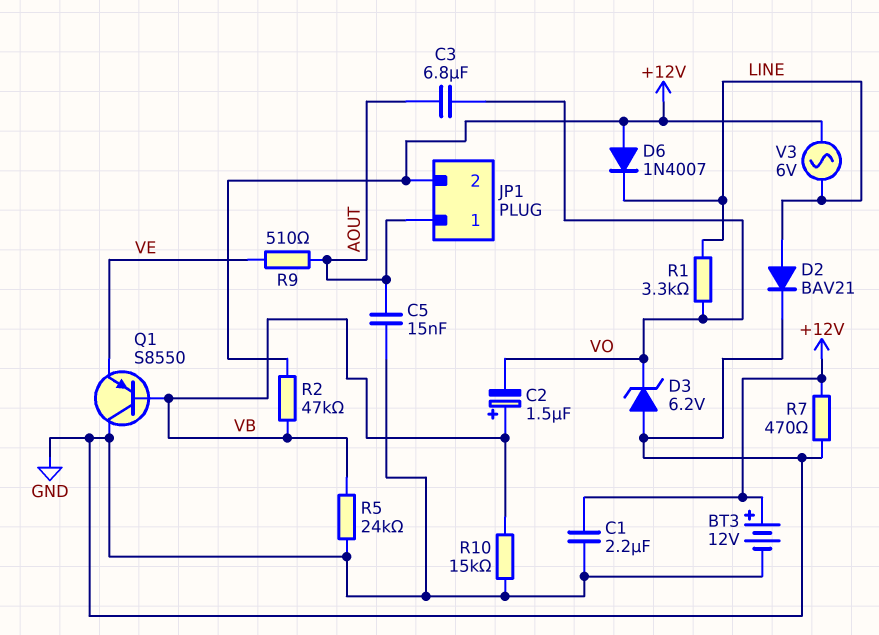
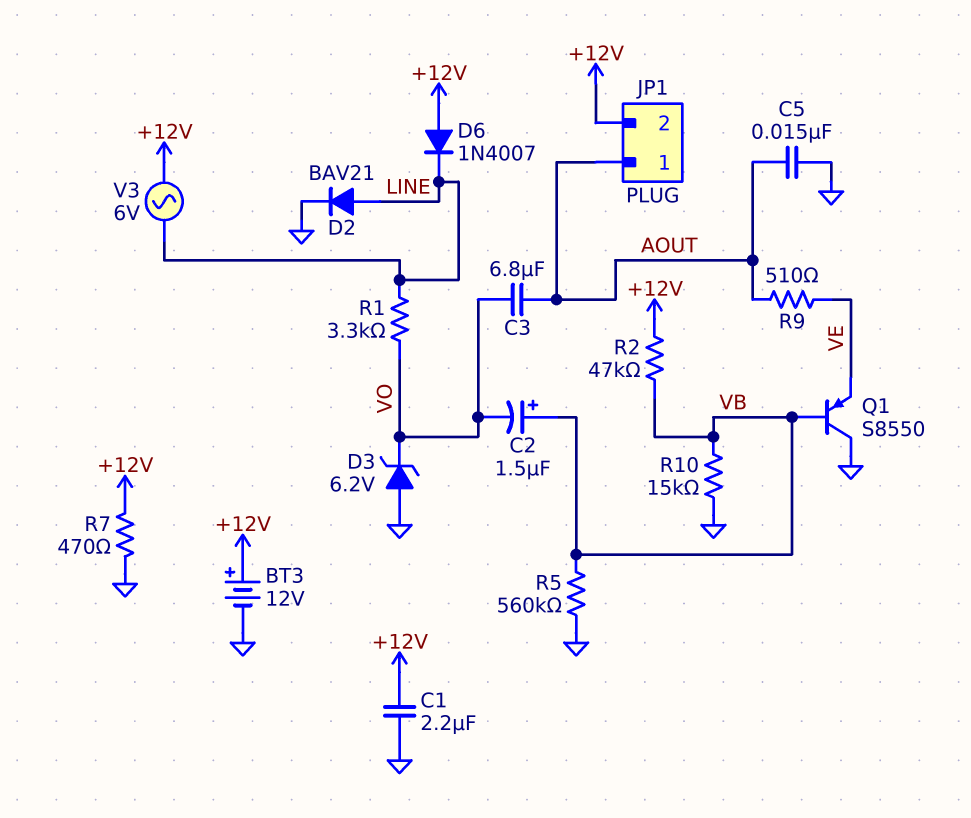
R5: 24k (GND, VB) -> 560k (GND, VB)

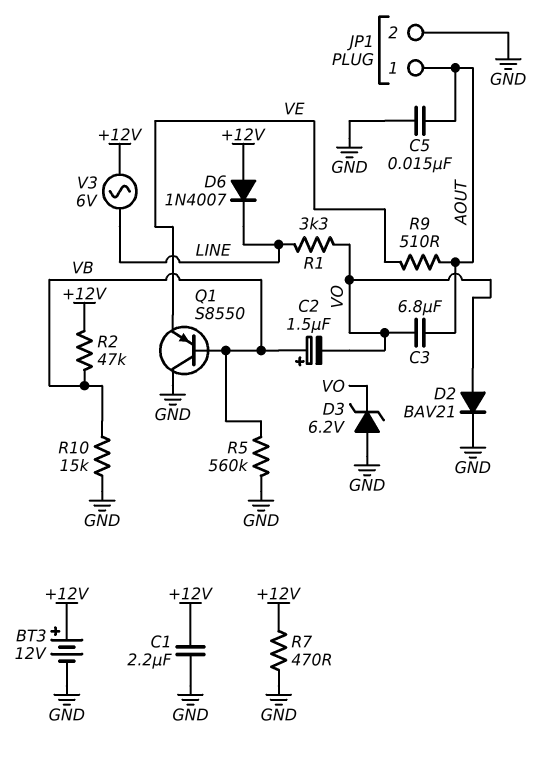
D2: diode BAV21 (A LINE, K GND) -> diode BAV21 (A VO, K GND)
JP1 pin 2: +12V -> GND

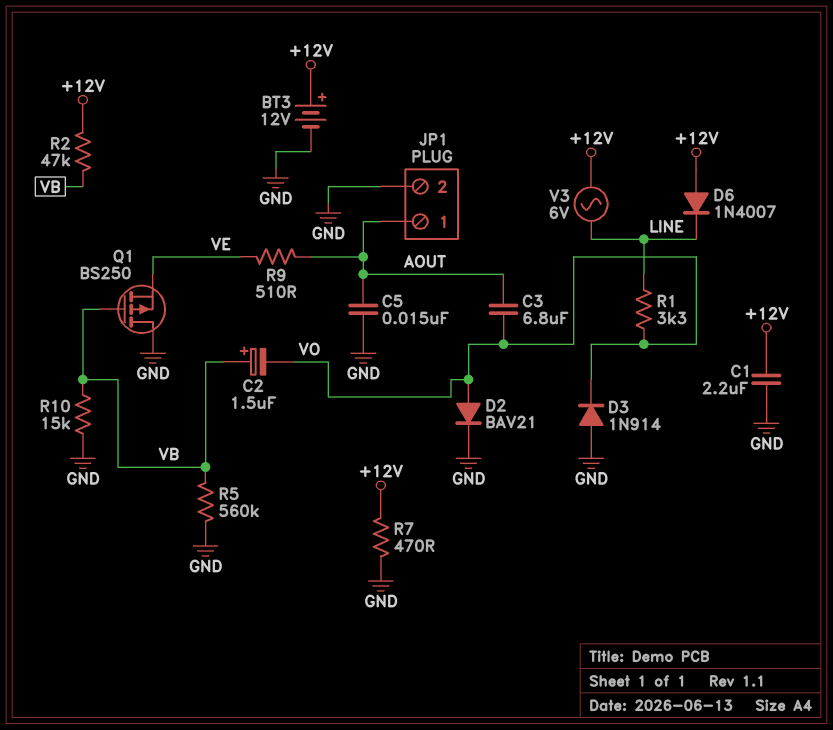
D3: zener 6.2V (A GND, K VO) -> diode 1N914 (A GND, K VO)
Q1: PNP S8550 (B VB, C GND, E VE) -> PMOS BS250 (G VB, D GND, S VE)

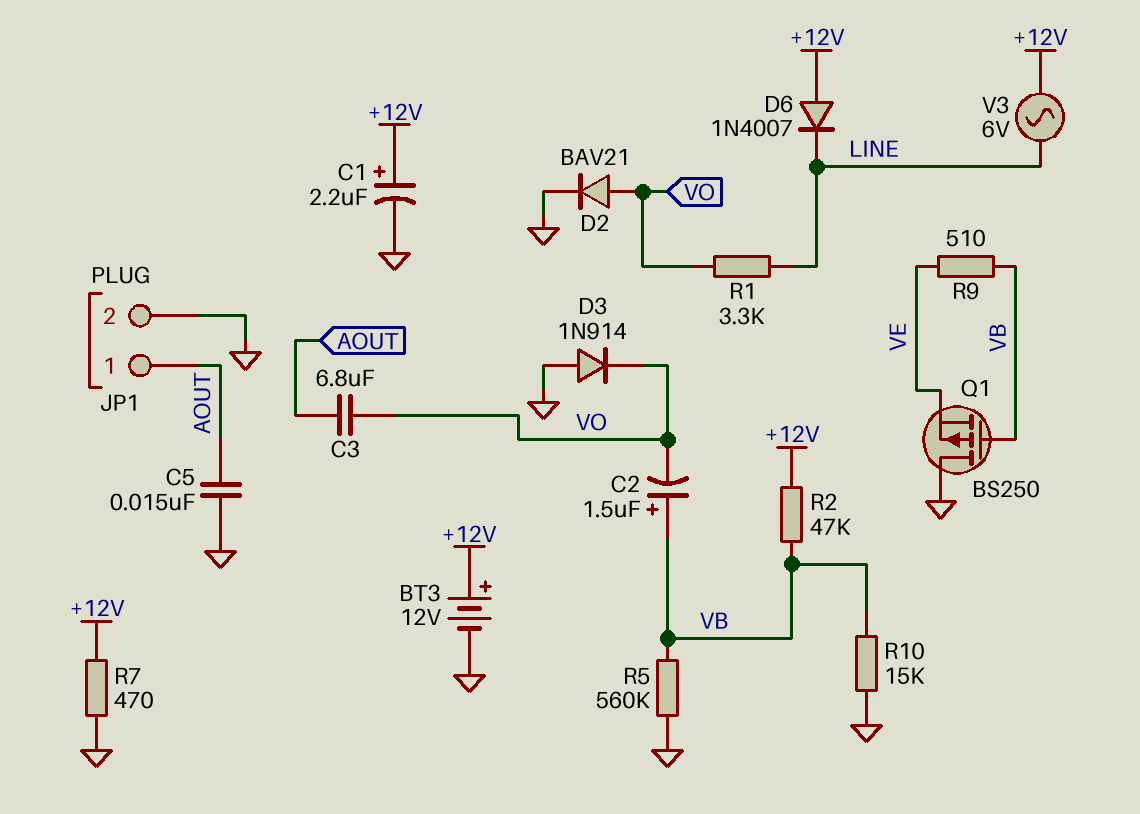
C1: 2.2uF (+12V, GND) -> 2.2uF (plus +12V, minus GND)
R9: 510 (AOUT, VE) -> 510 (VB, VE)

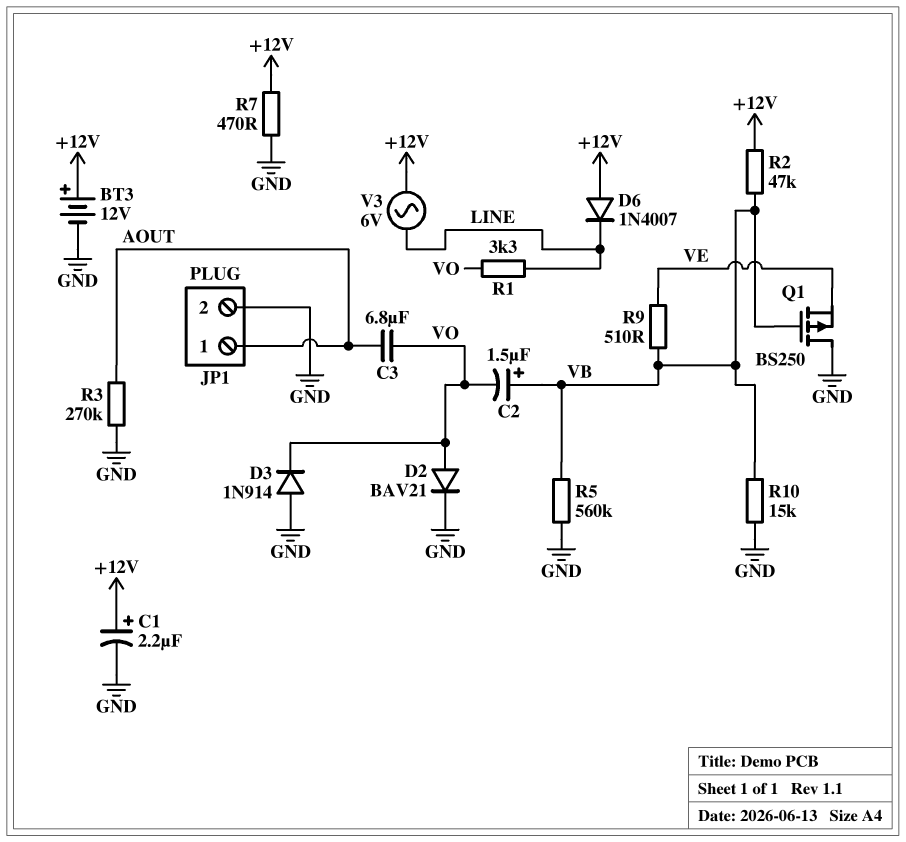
C5: 15nF (AOUT, GND) -> none
R3: none -> 270k (AOUT, GND)

